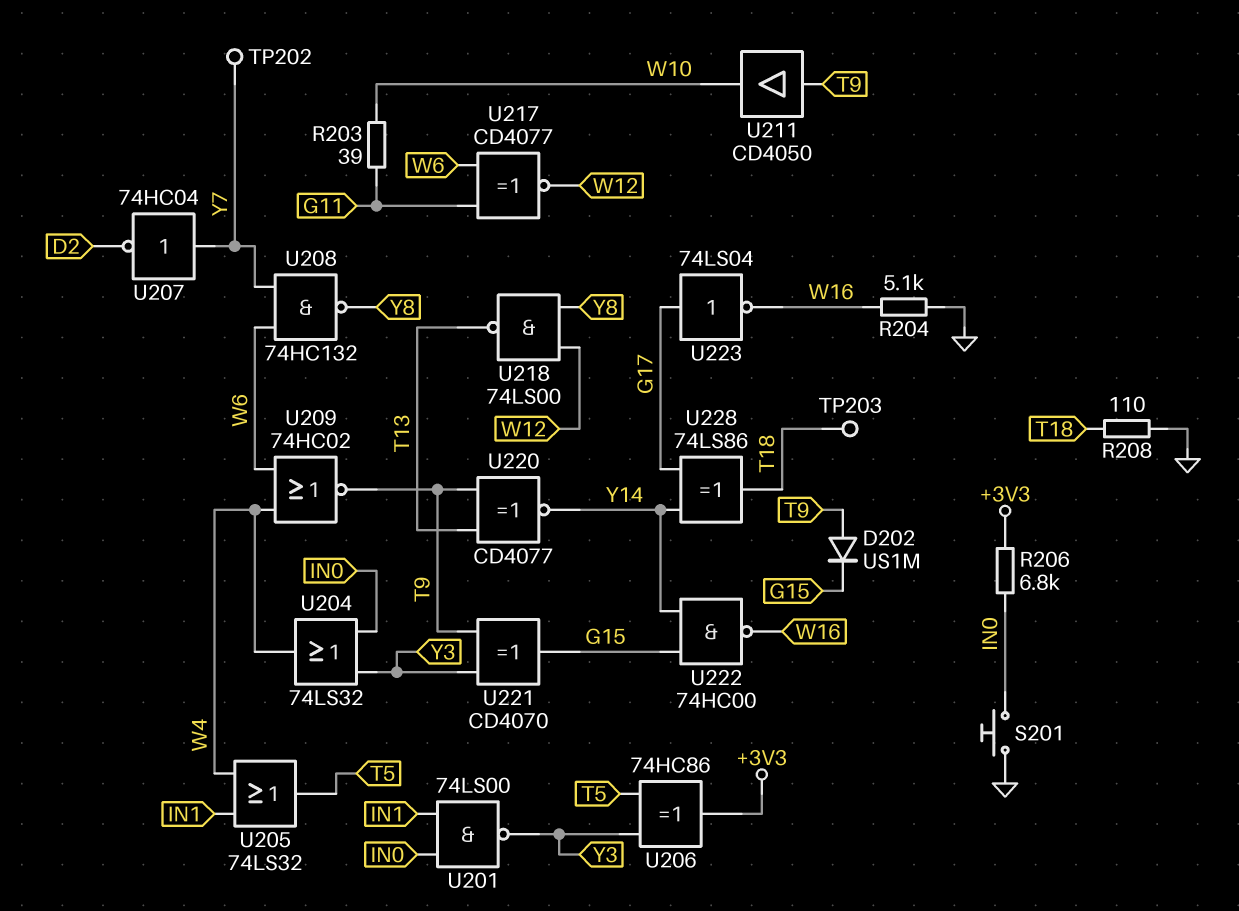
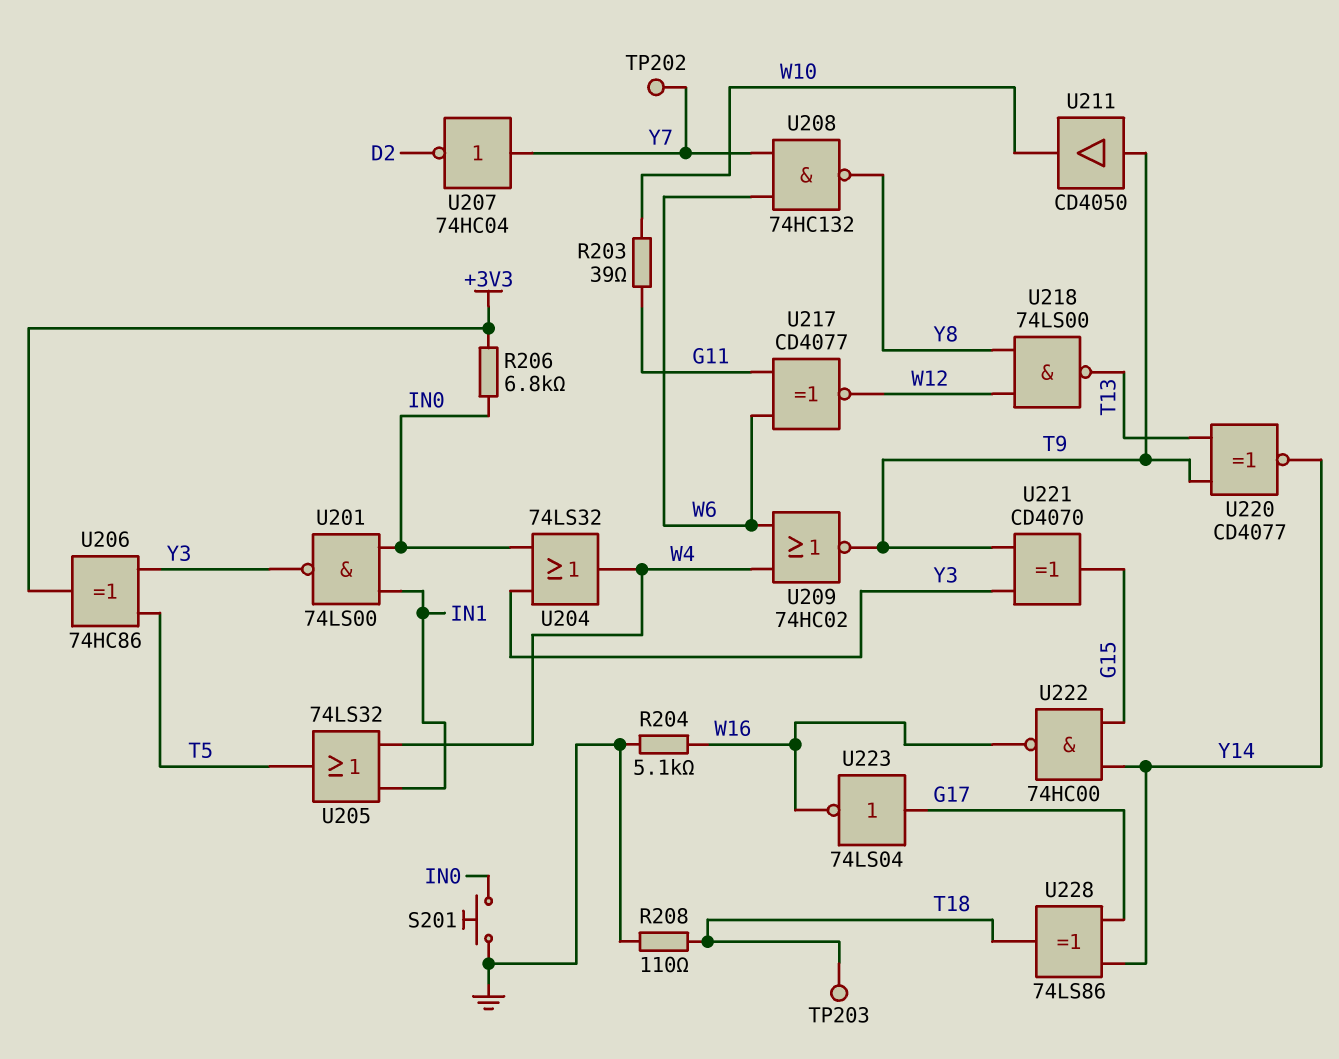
D202: diode US1M (A T9, K G15) -> none

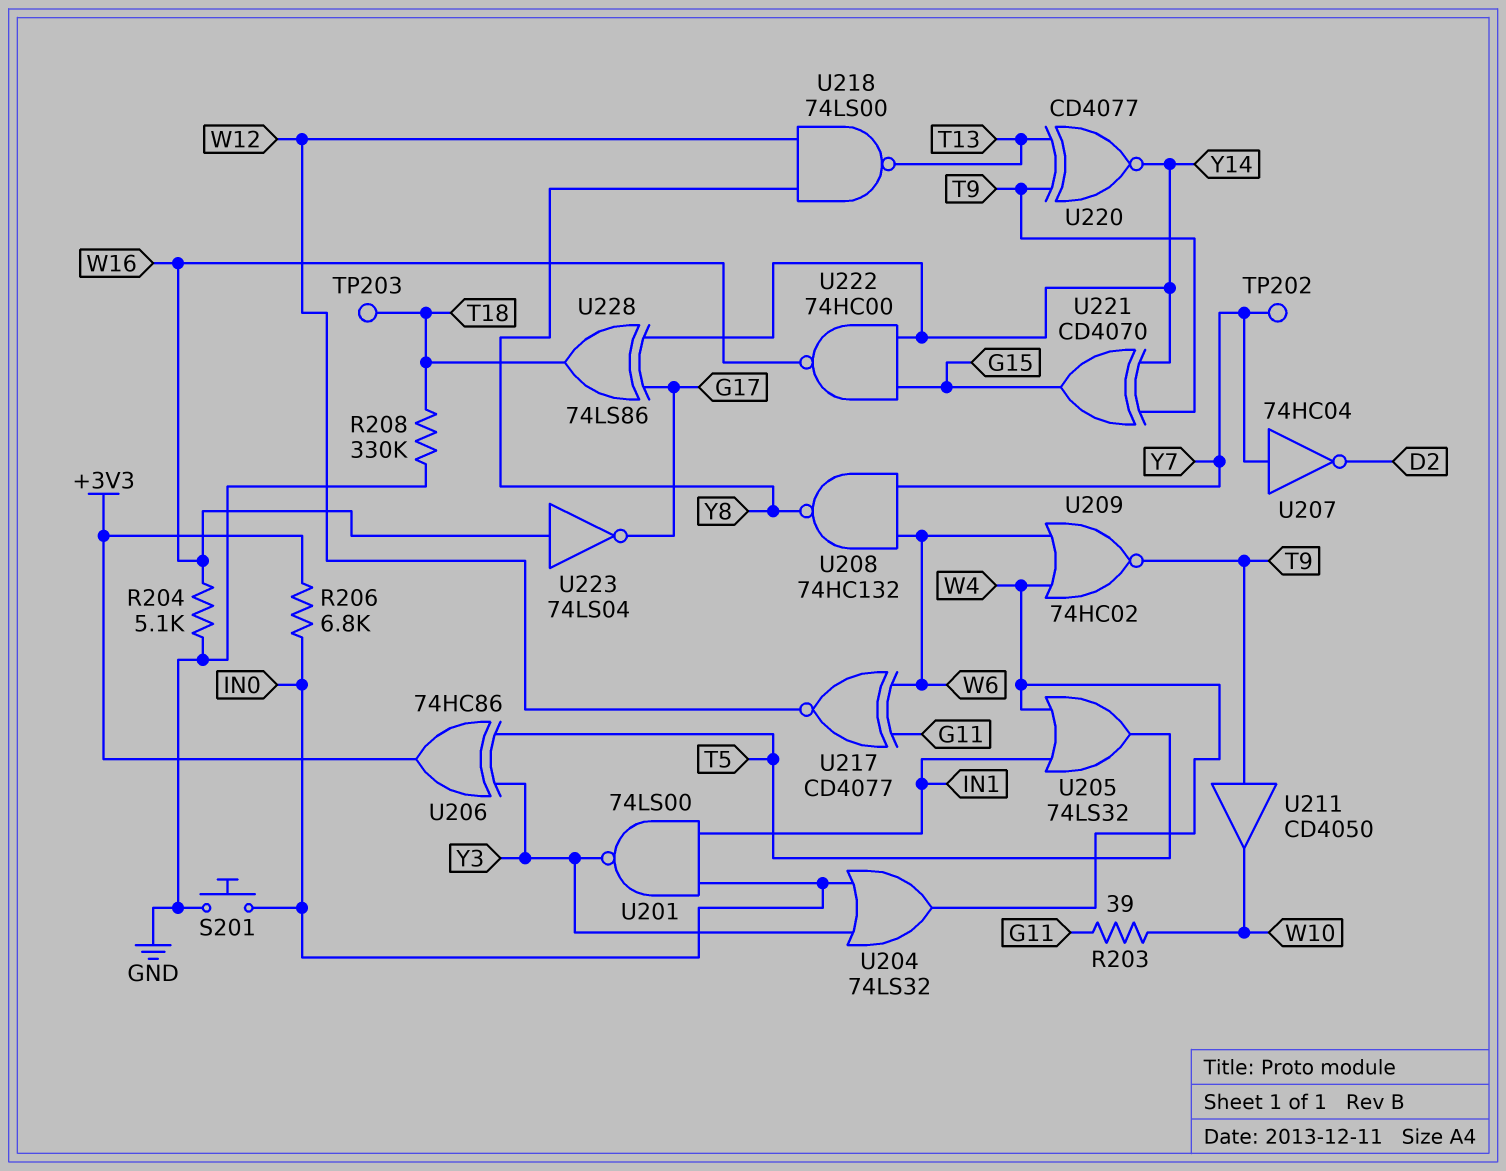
R208: 110 (GND, T18) -> 330k (GND, T18)
U221: XOR CD4070 (in T9, in Y3, out G15) -> XOR CD4070 (in T9, in Y14, out G15)
U223: NOT 74LS04 (in G17, out W16) -> NOT 74LS04 (in W16, out G17)

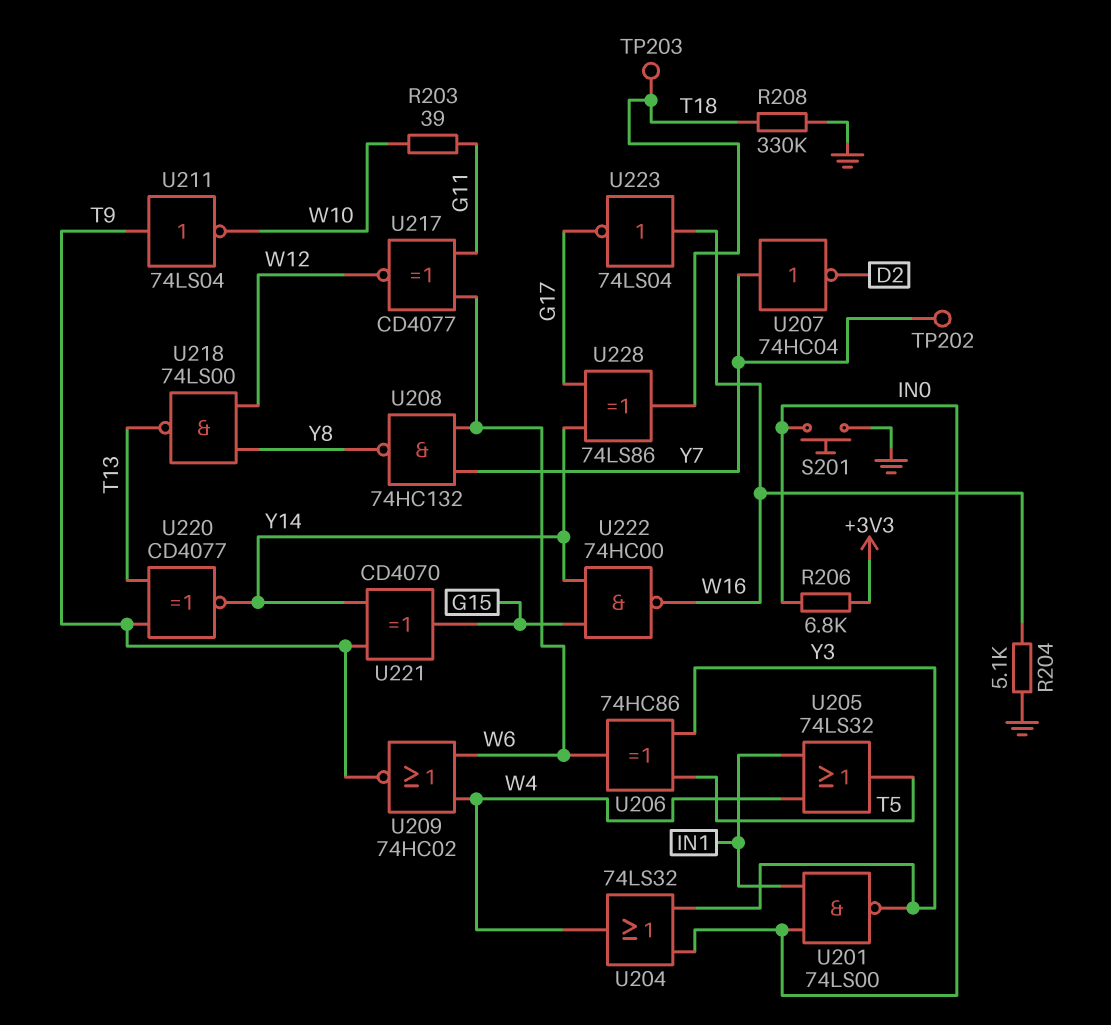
U206: XOR 74HC86 (in T5, in Y3, out +3V3) -> XOR 74HC86 (in T5, in Y3, out W6)
U211: buffer CD4050 (in T9, out W10) -> NOT 74LS04 (in T9, out W10)

